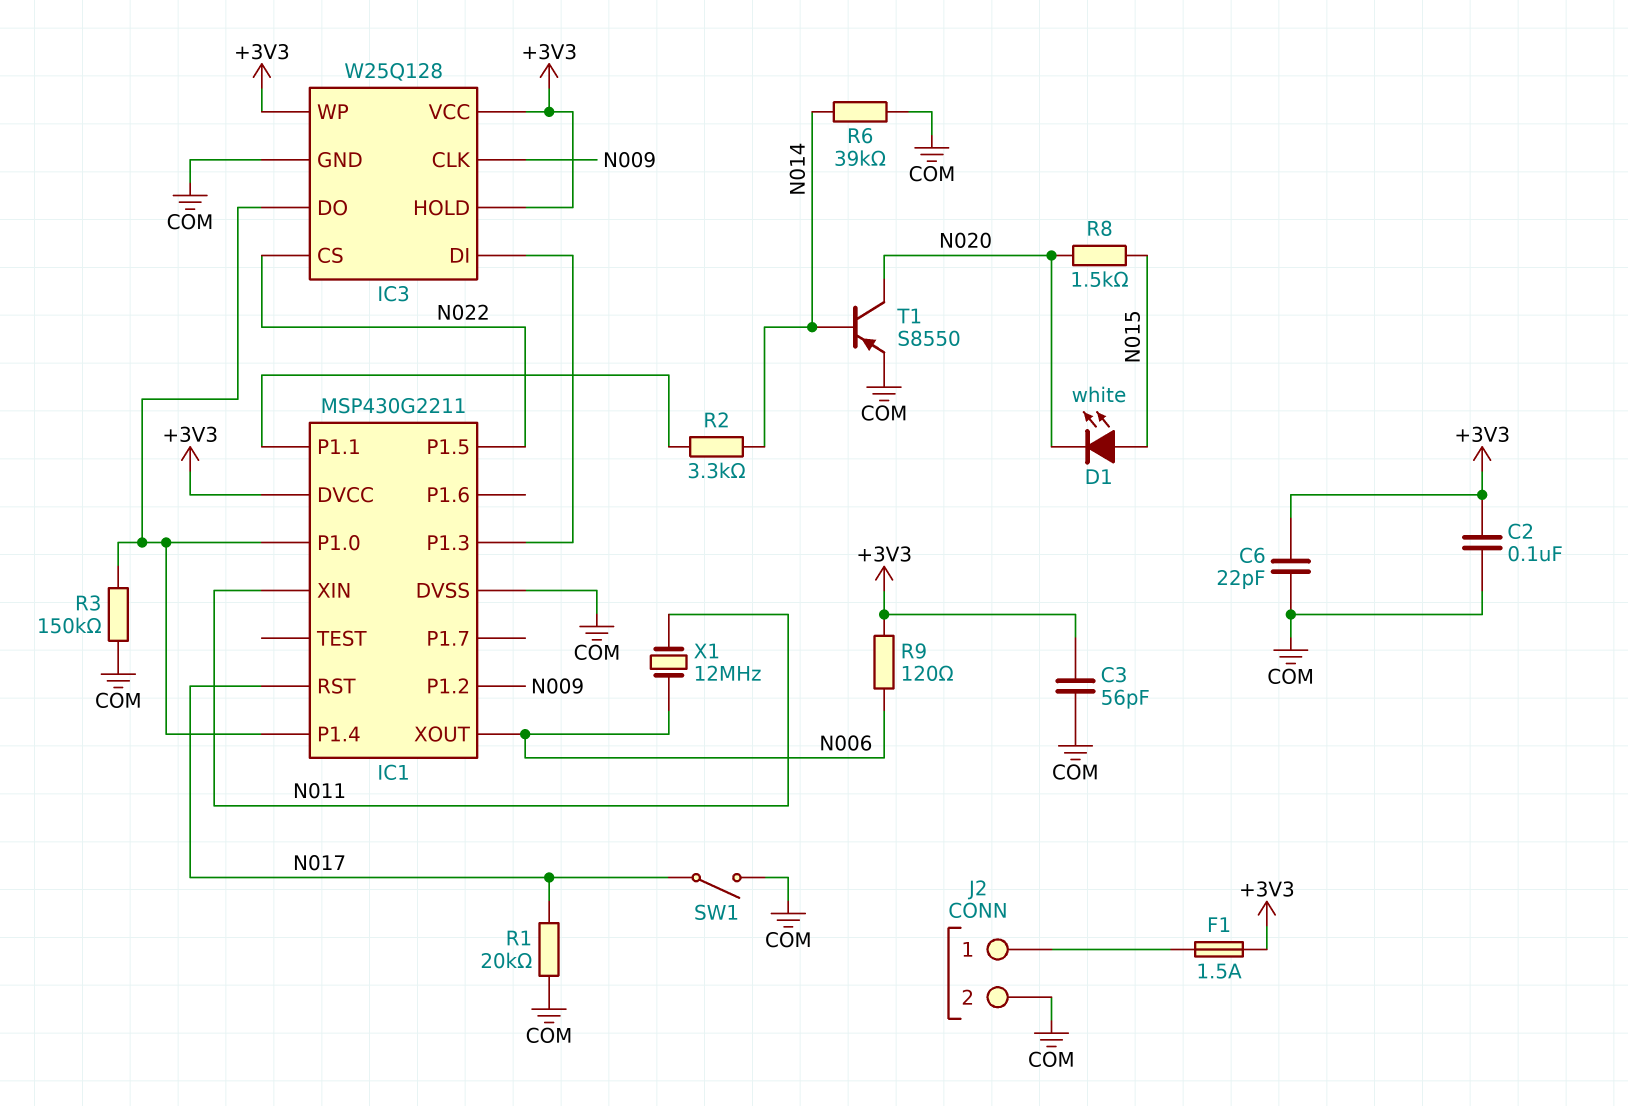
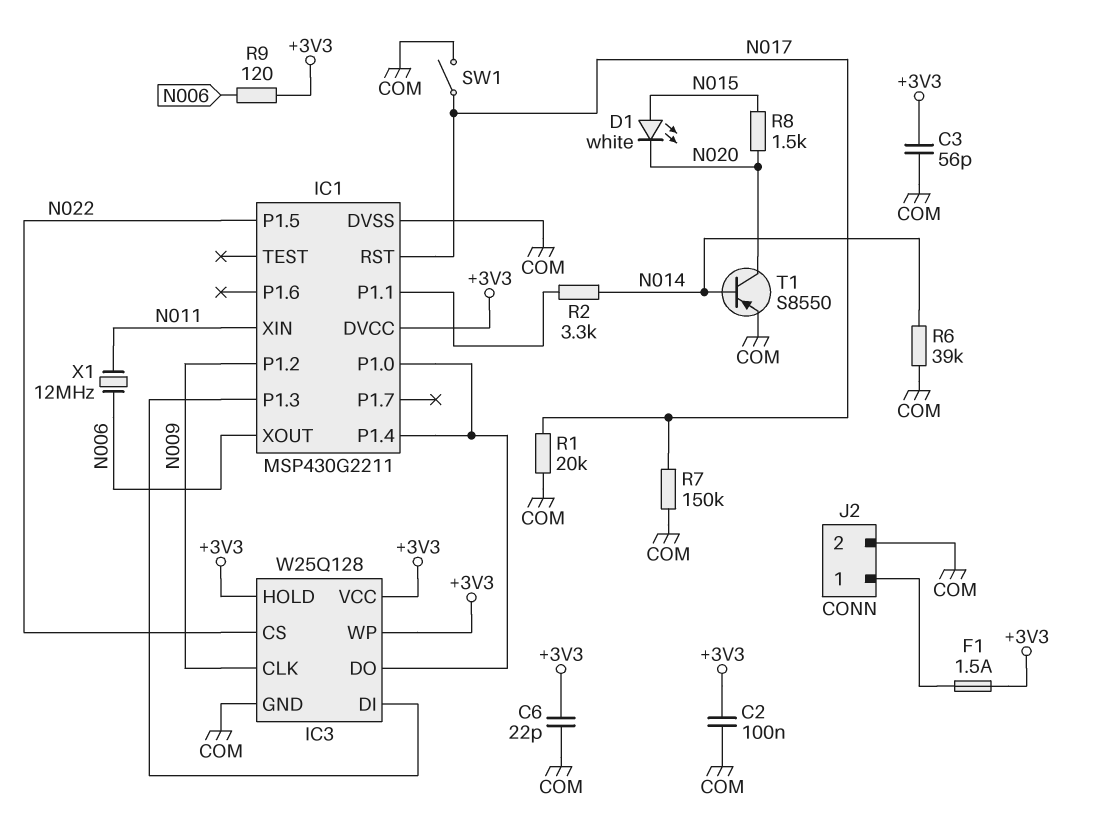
R3: 150k (COM, IC1/P1.0) -> none
R7: none -> 150k (COM, N017)

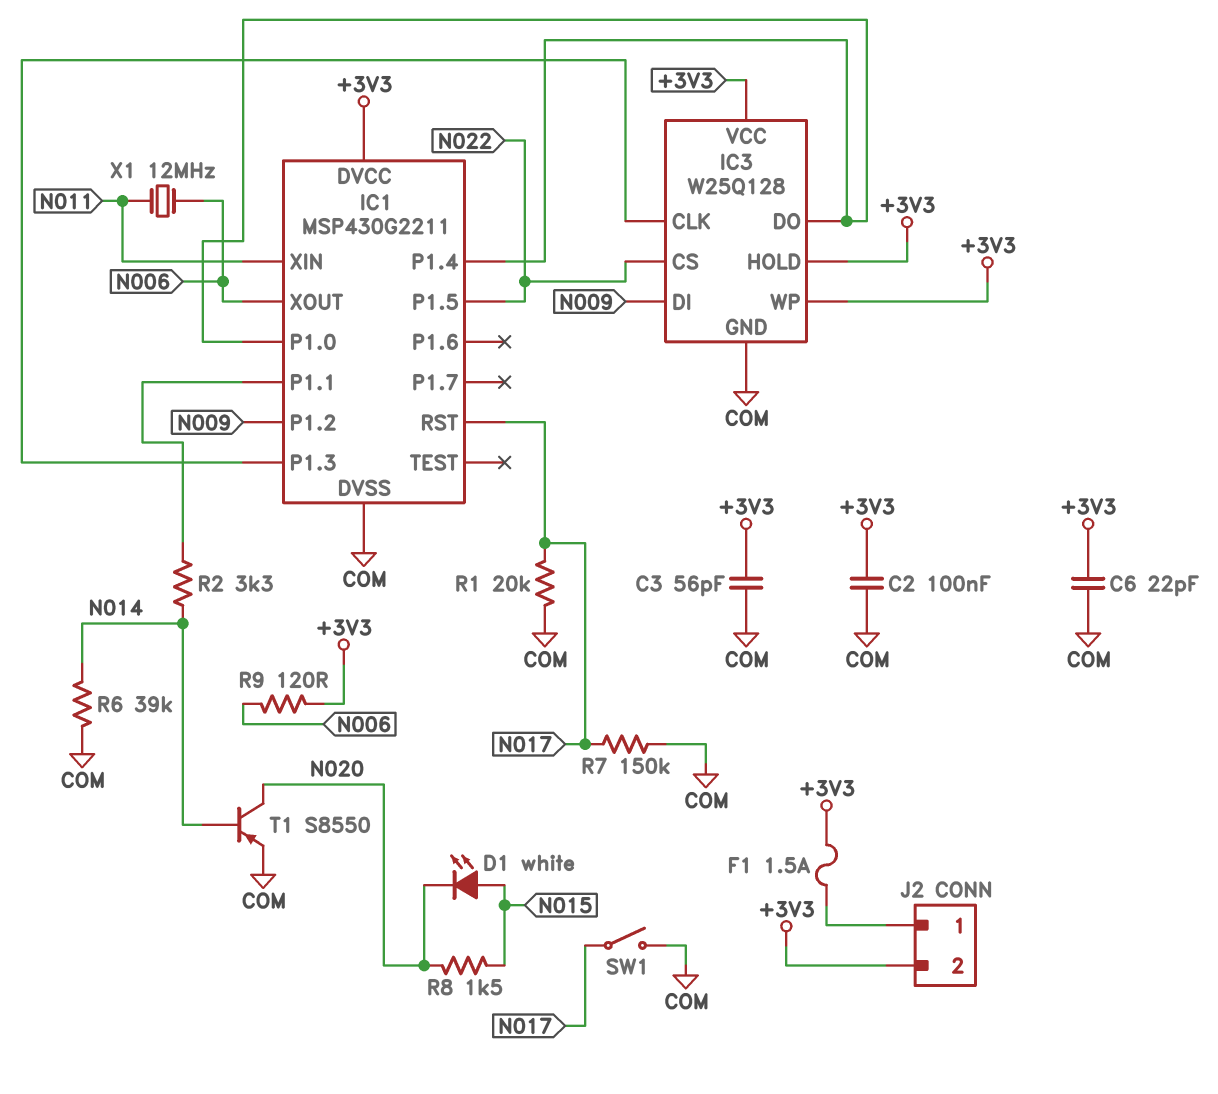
IC3 pin CLK: N009 -> IC1/P1.3
IC3 pin DI: IC1/P1.3 -> N009
J2 pin 2: COM -> +3V3

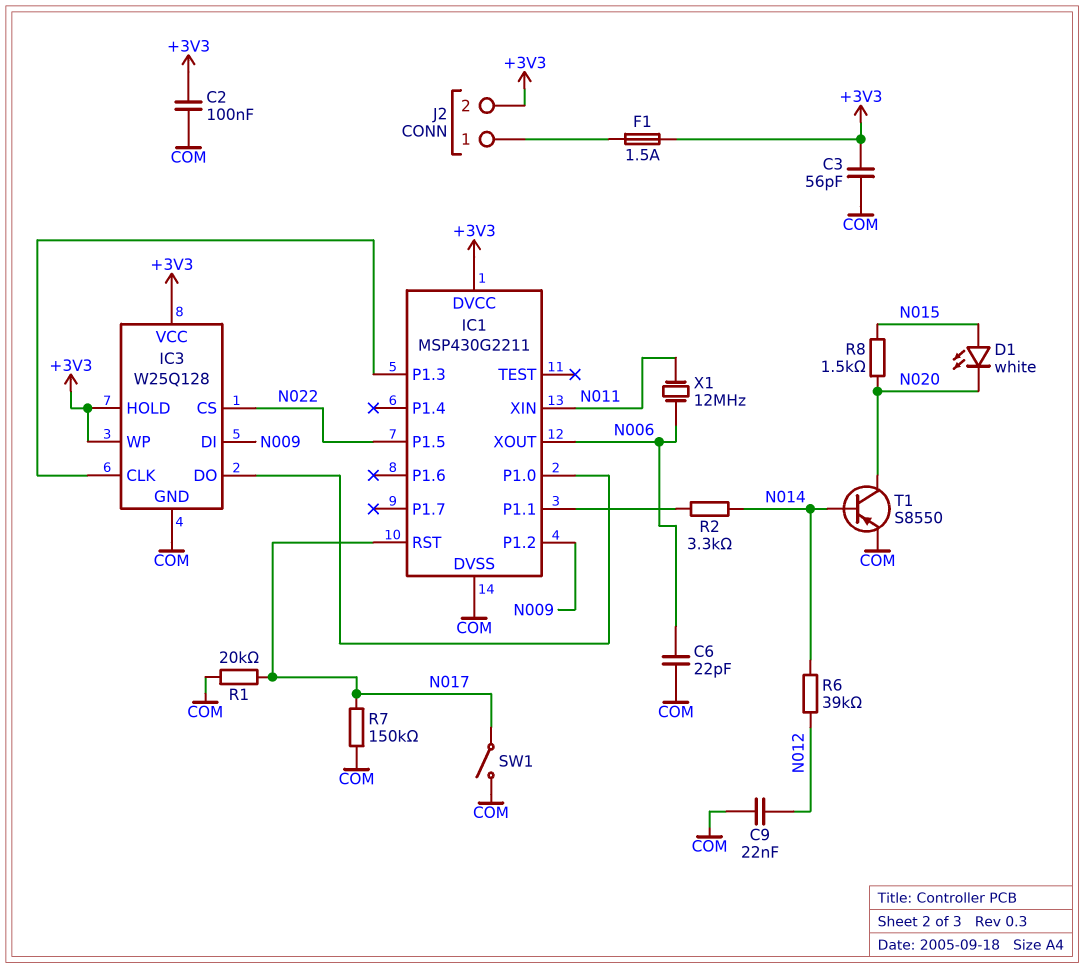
C6: 22pF (+3V3, COM) -> 22pF (COM, N006)
C9: none -> 22nF (COM, N012)
IC1 pin P1.4: IC1/P1.0 -> none
R6: 39k (COM, N014) -> 39k (N012, N014)
R9: 120 (+3V3, N006) -> none

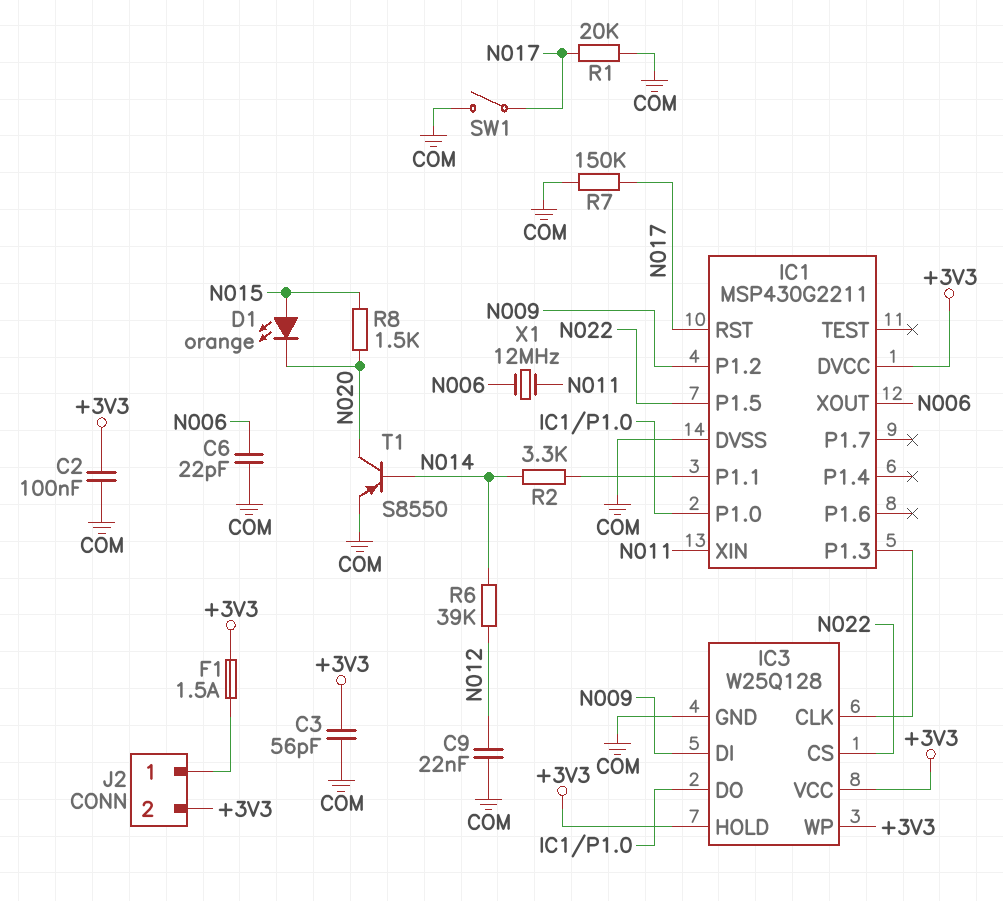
D1: LED white (A N015, K N020) -> LED orange (A N015, K N020)

